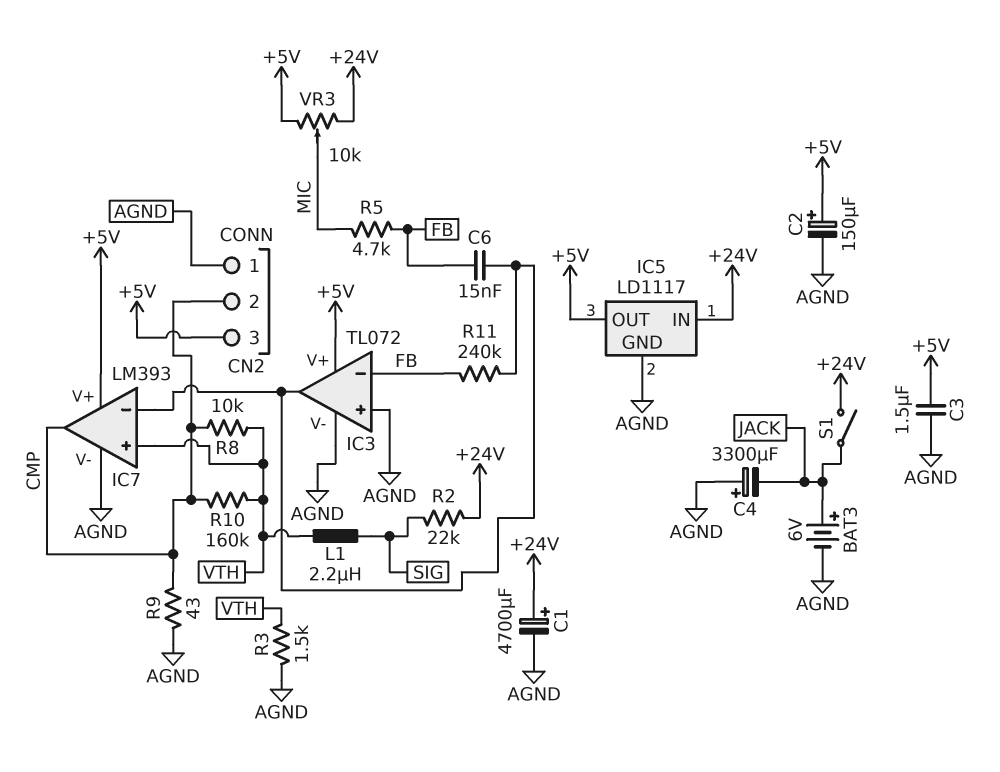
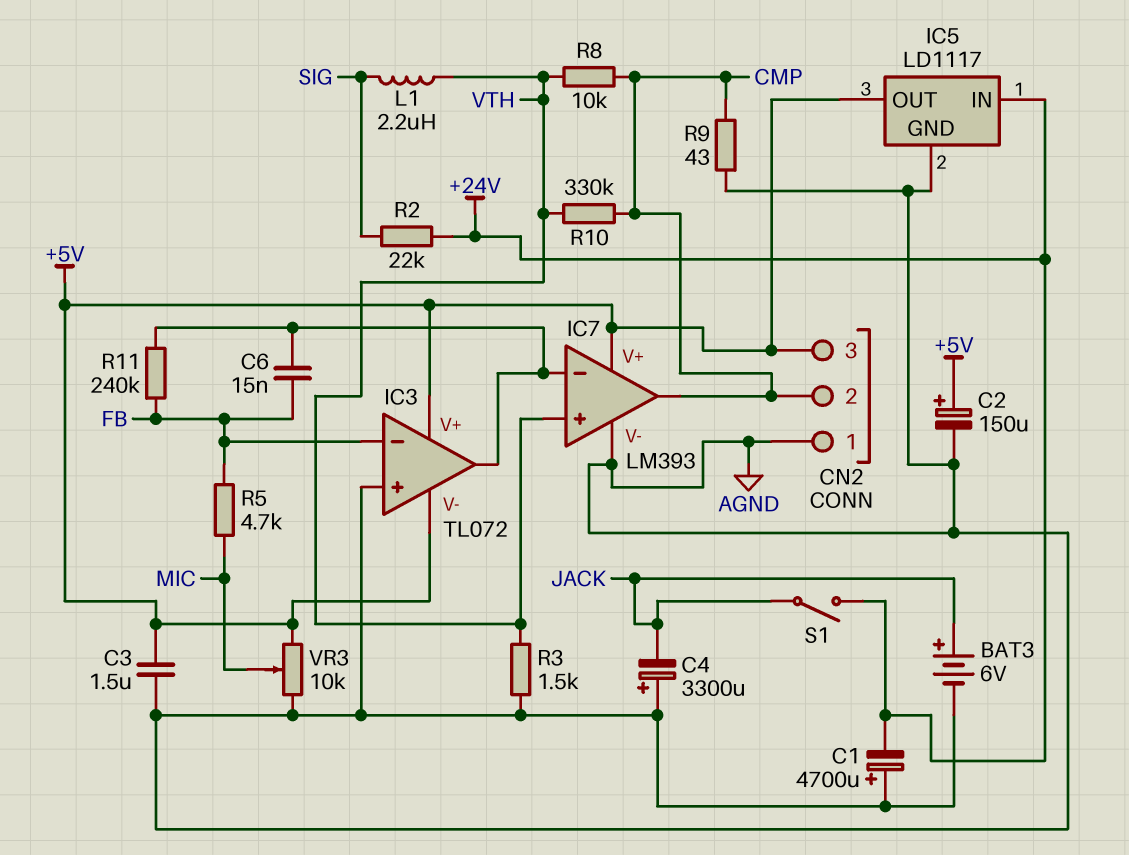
C1: 4700uF (plus +24V, minus AGND) -> 4700uF (plus AGND, minus +24V)
IC3 pin V-: AGND -> +5V
R10: 160k (CMP, VTH) -> 330k (CMP, VTH)
VR3: 10k (+5V, +24V, wiper MIC) -> 10k (+5V, AGND, wiper MIC)

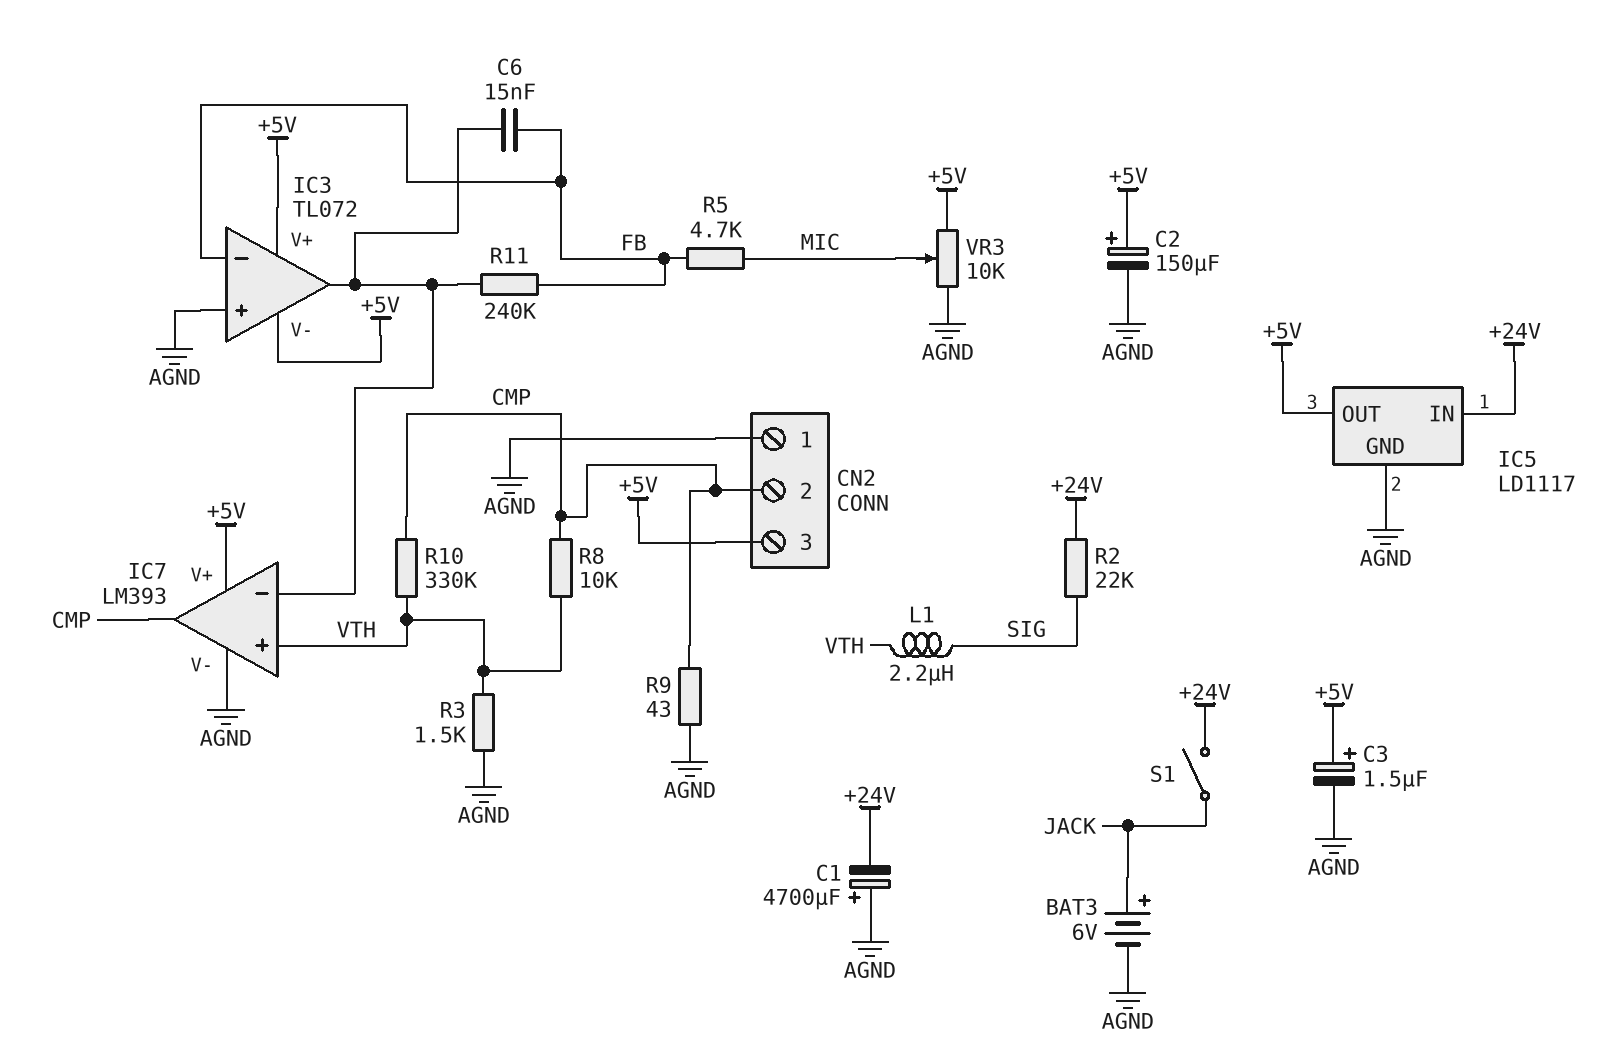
C3: 1.5uF (+5V, AGND) -> 1.5uF (plus +5V, minus AGND)
C4: 3300uF (plus AGND, minus JACK) -> none

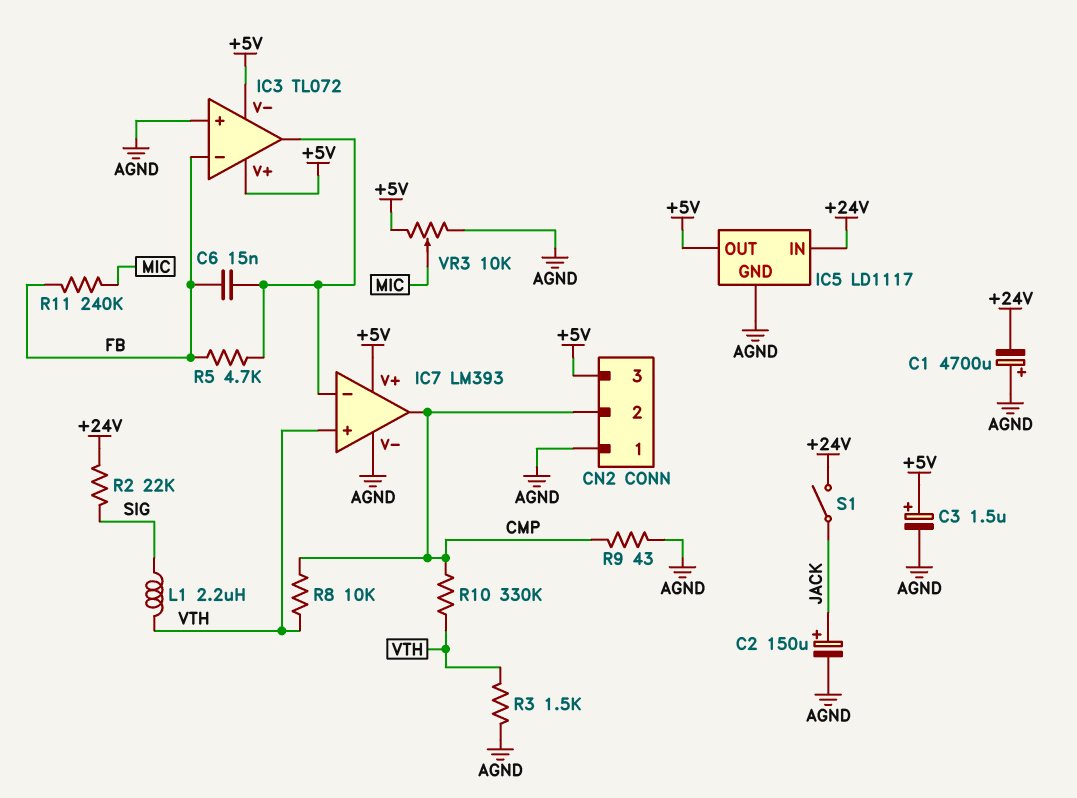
BAT3: 6V (plus JACK, minus AGND) -> none
C2: 150uF (plus +5V, minus AGND) -> 150uF (plus JACK, minus AGND)
R5: 4.7k (FB, MIC) -> 4.7k (FB, IC3/out)
R11: 240k (FB, IC3/out) -> 240k (FB, MIC)

